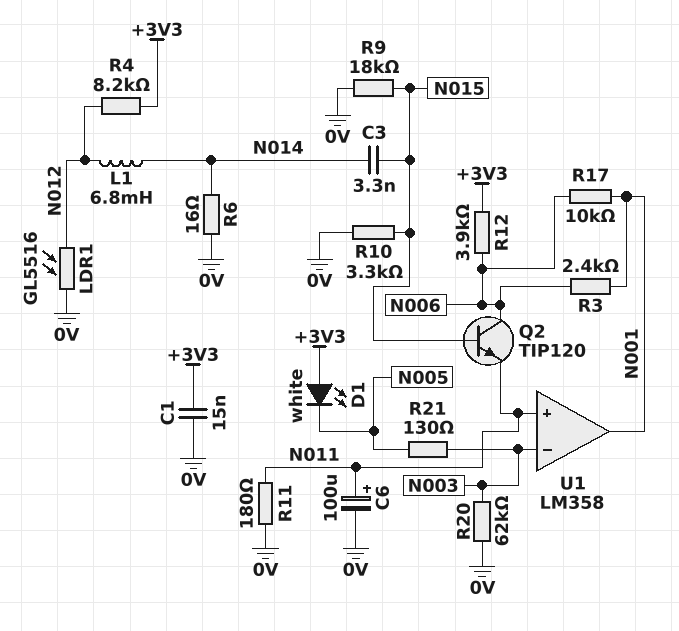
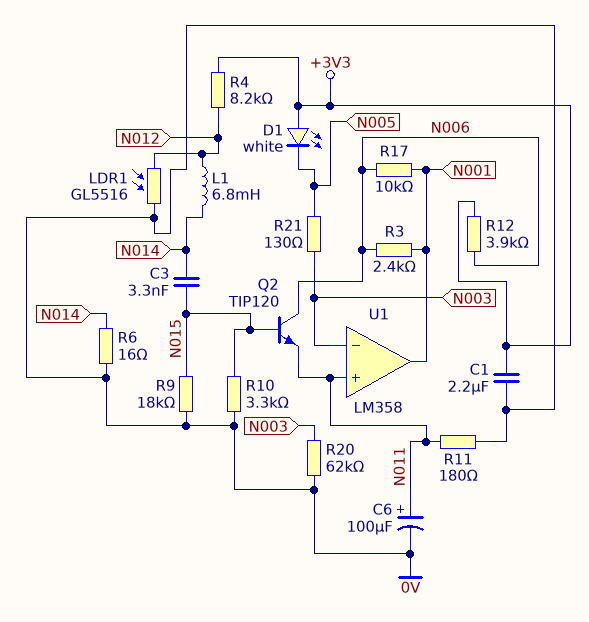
C1: 15nF (+3V3, 0V) -> 2.2uF (+3V3, 0V)

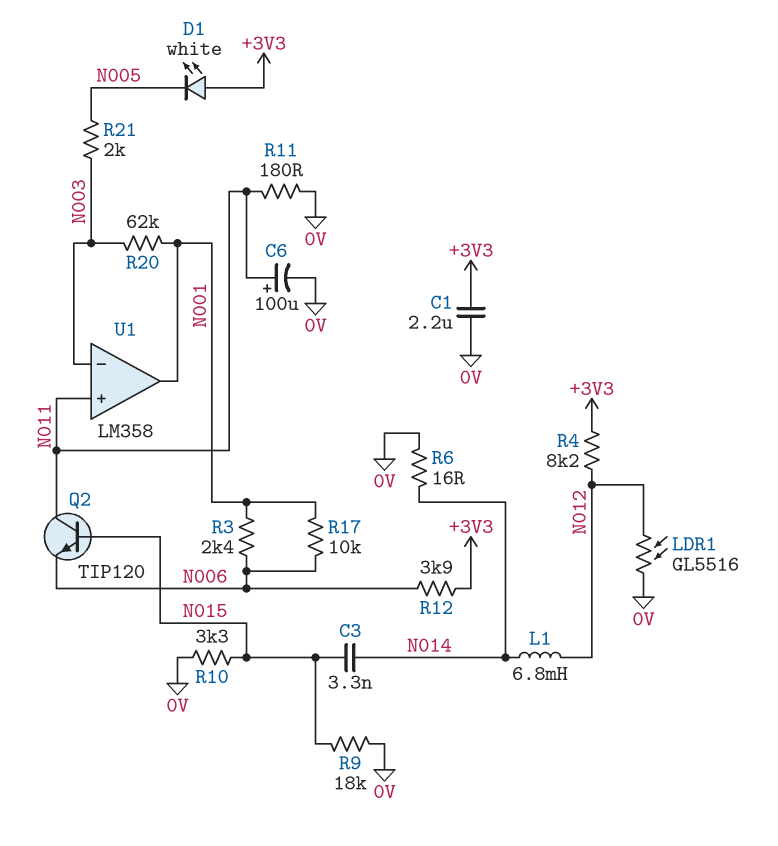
Q2: NPN TIP120 (B N015, C N006, E N011) -> NPN TIP120 (B N015, C N011, E N006)
R20: 62k (0V, N003) -> 62k (N001, N003)
R21: 130 (N003, N005) -> 2k (N003, N005)

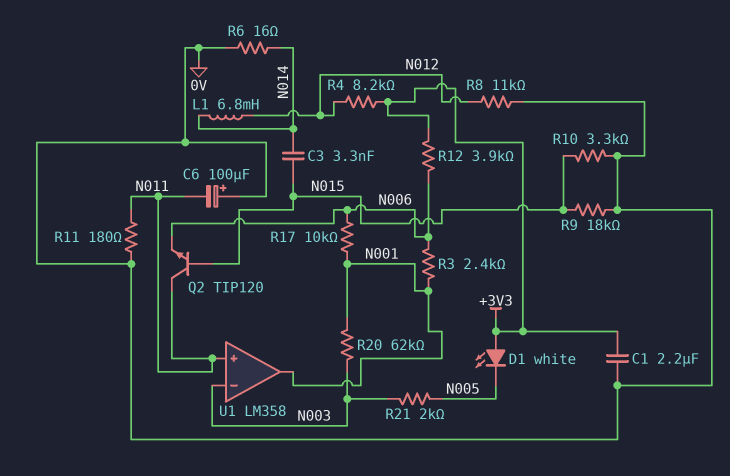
C6: 100uF (plus N011, minus 0V) -> 100uF (plus 0V, minus N011)
LDR1: GL5516 (0V, N012) -> none
R8: none -> 11k (0V, N012)

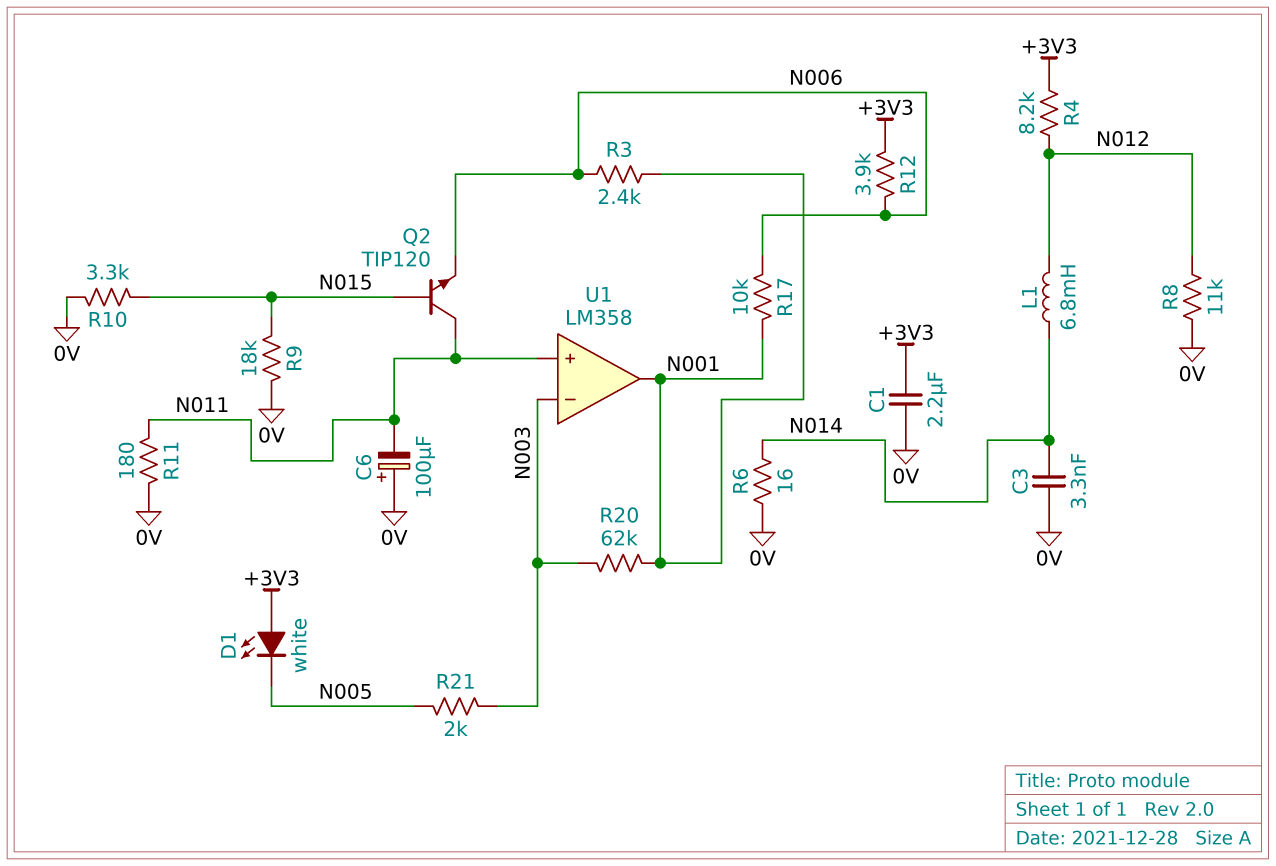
C3: 3.3nF (N014, N015) -> 3.3nF (0V, N014)

